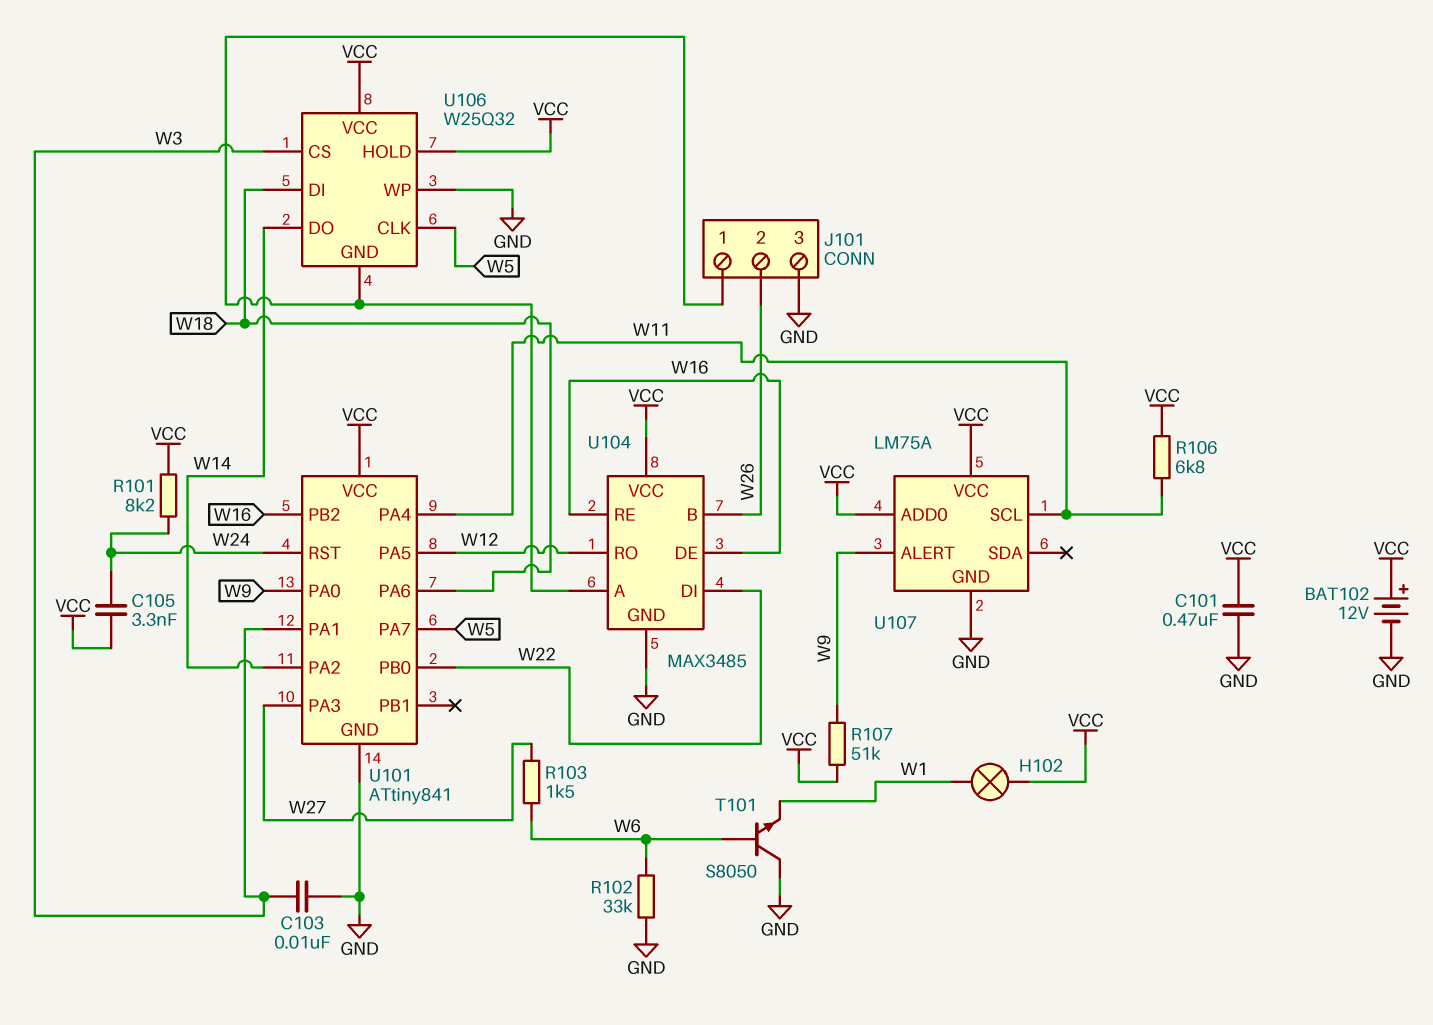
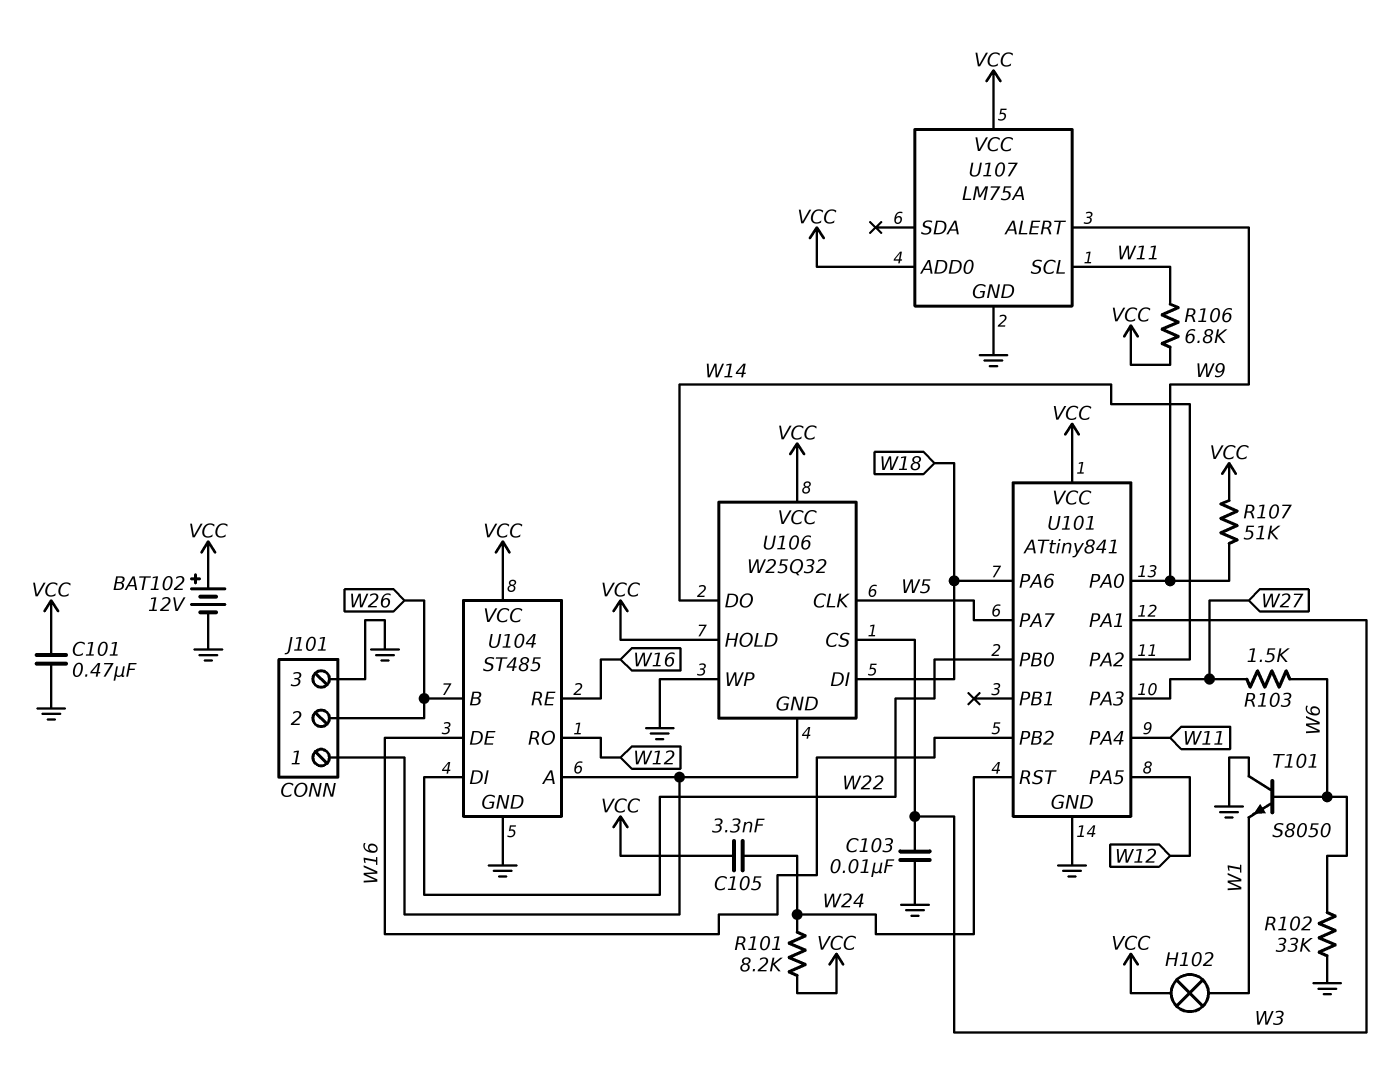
U104: MAX3485 -> ST485

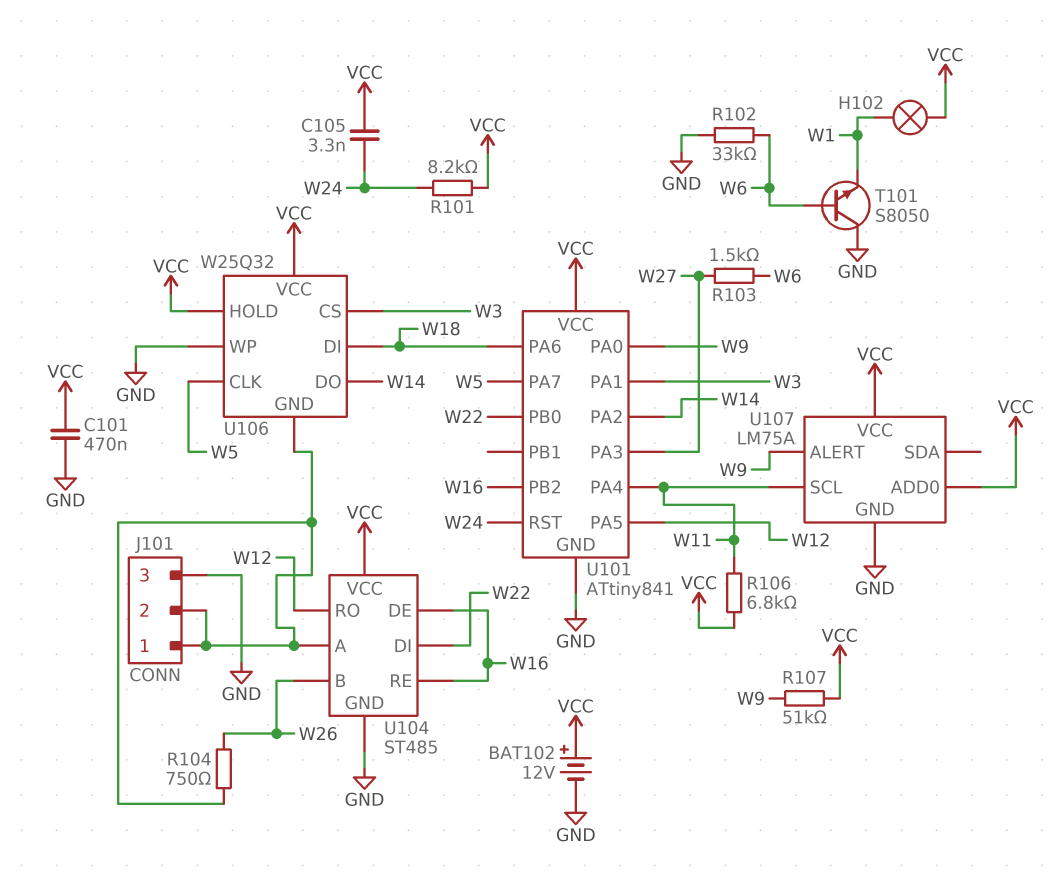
C103: 10nF (GND, W3) -> none
J101 pin 2: W26 -> J101/1
R104: none -> 750 (J101/1, W26)

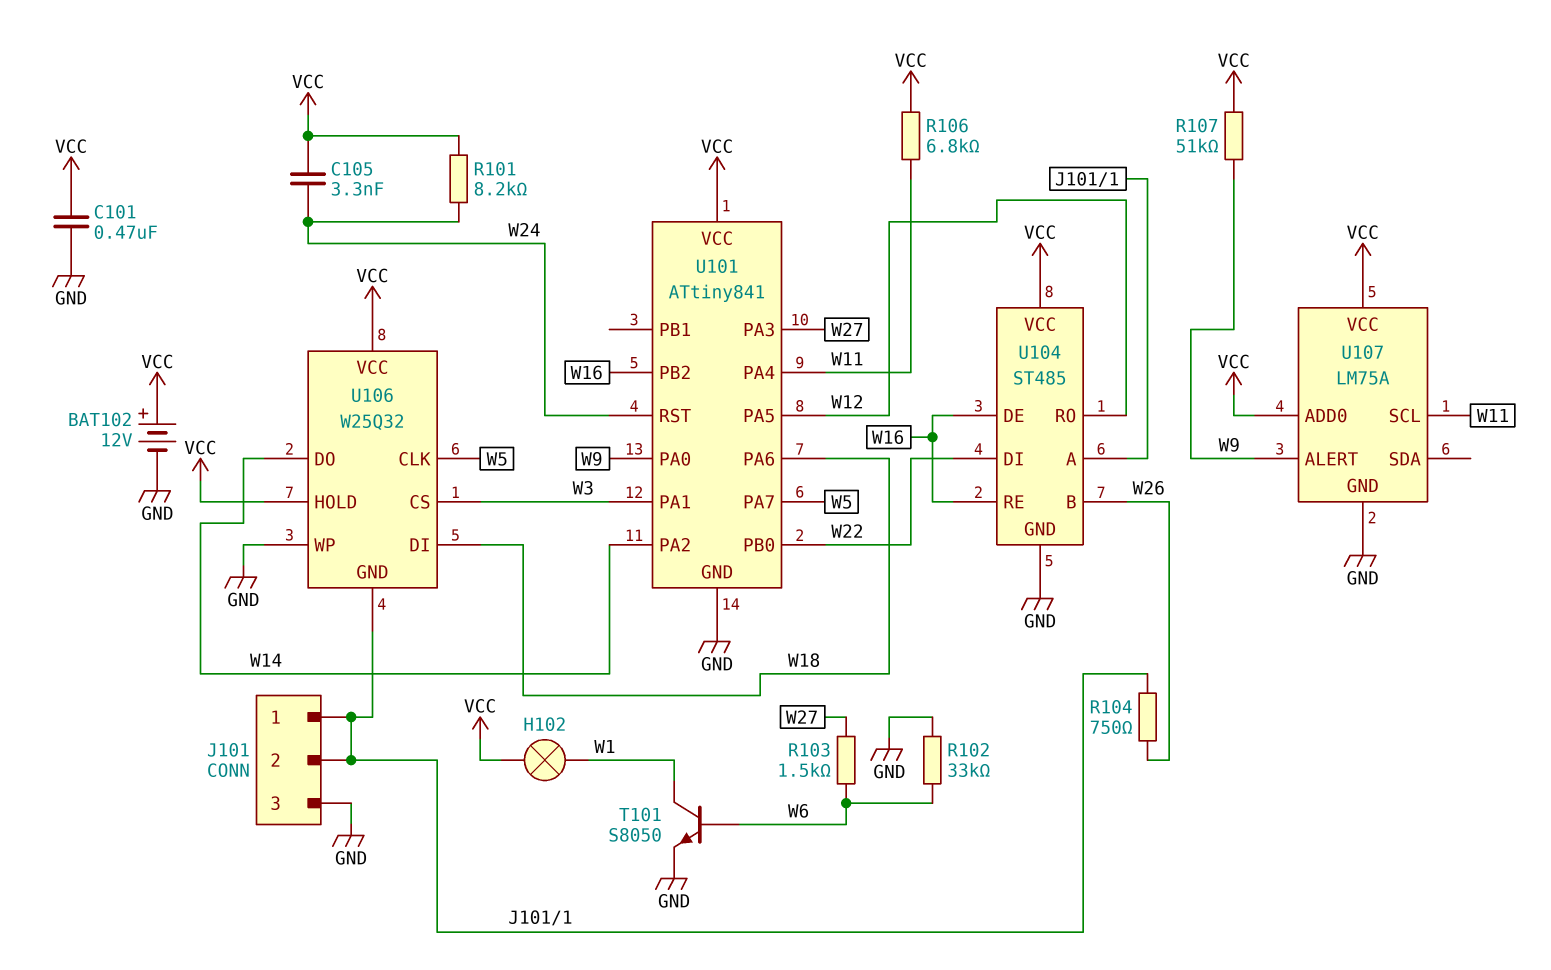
T101: NPN S8050 (B W6, C GND, E W1) -> NPN S8050 (B W6, C W1, E GND)

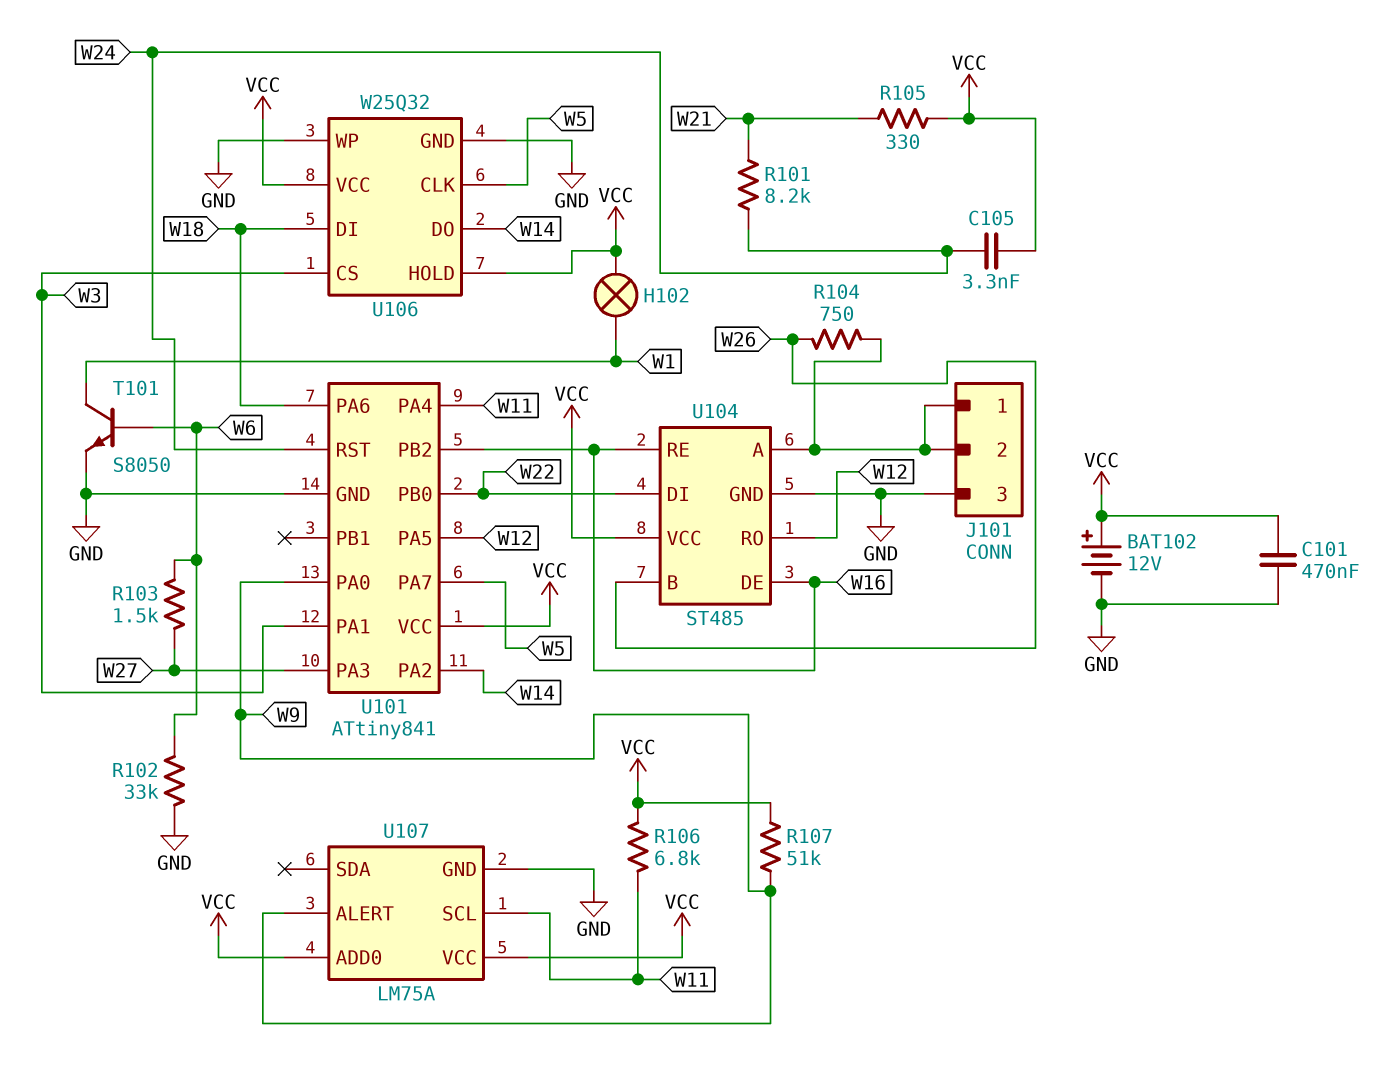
R101: 8.2k (VCC, W24) -> 8.2k (W21, W24)
R105: none -> 330 (VCC, W21)
U106 pin GND: J101/1 -> GND

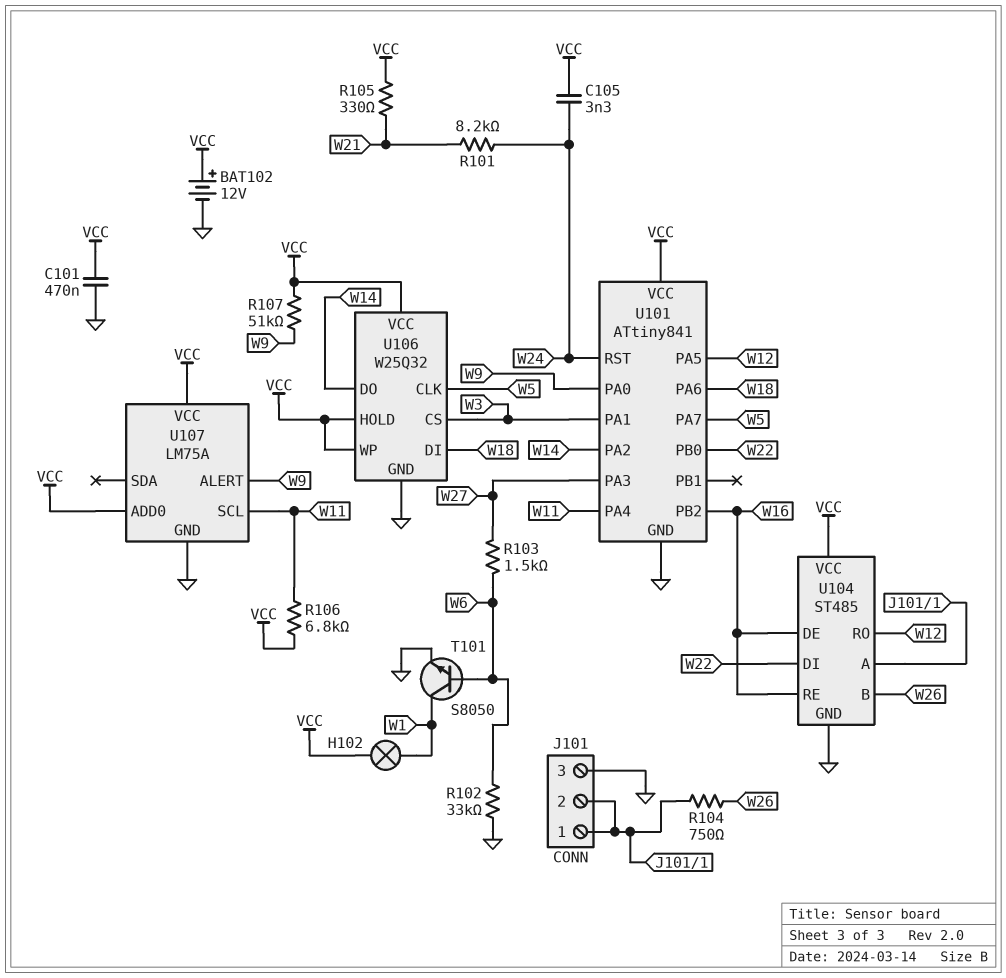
U106 pin WP: GND -> VCC

